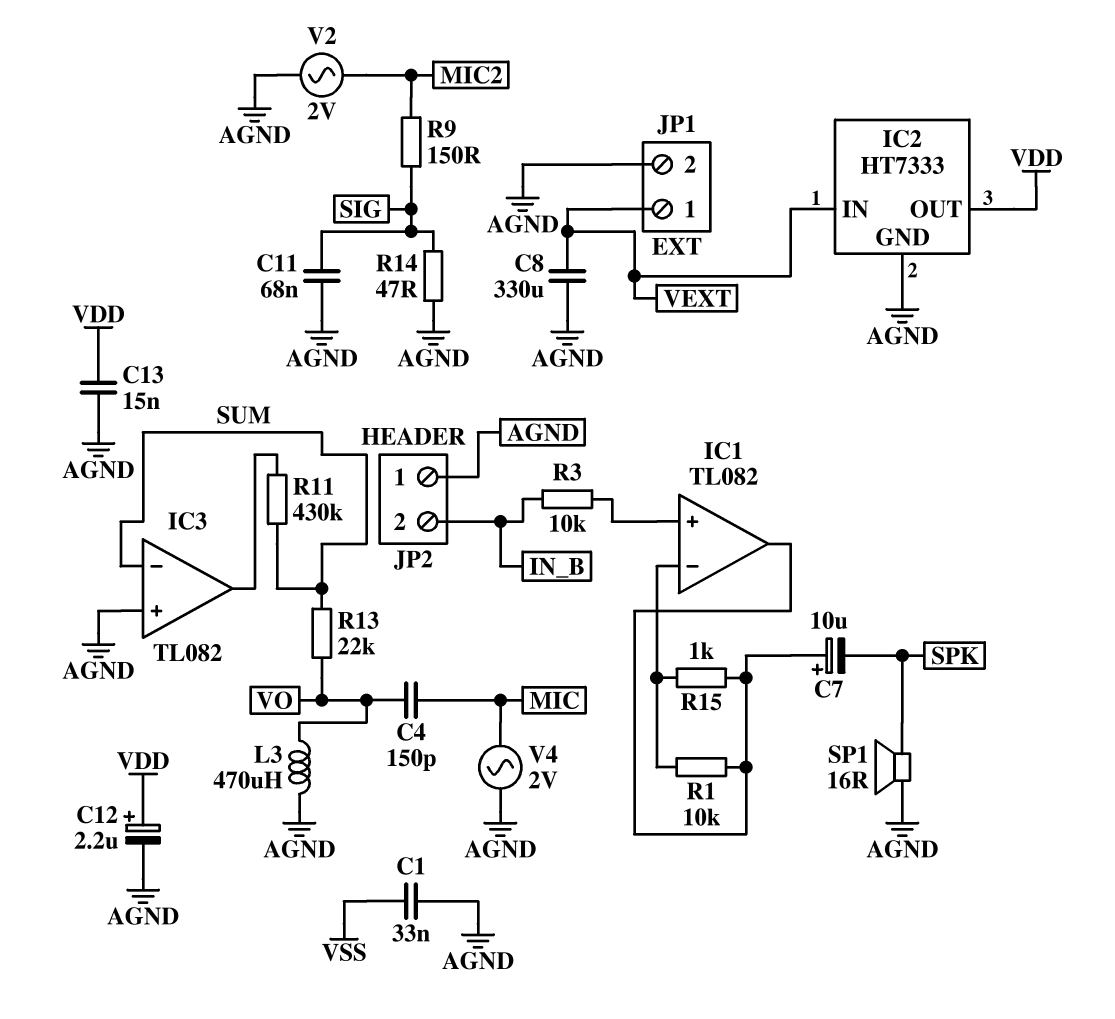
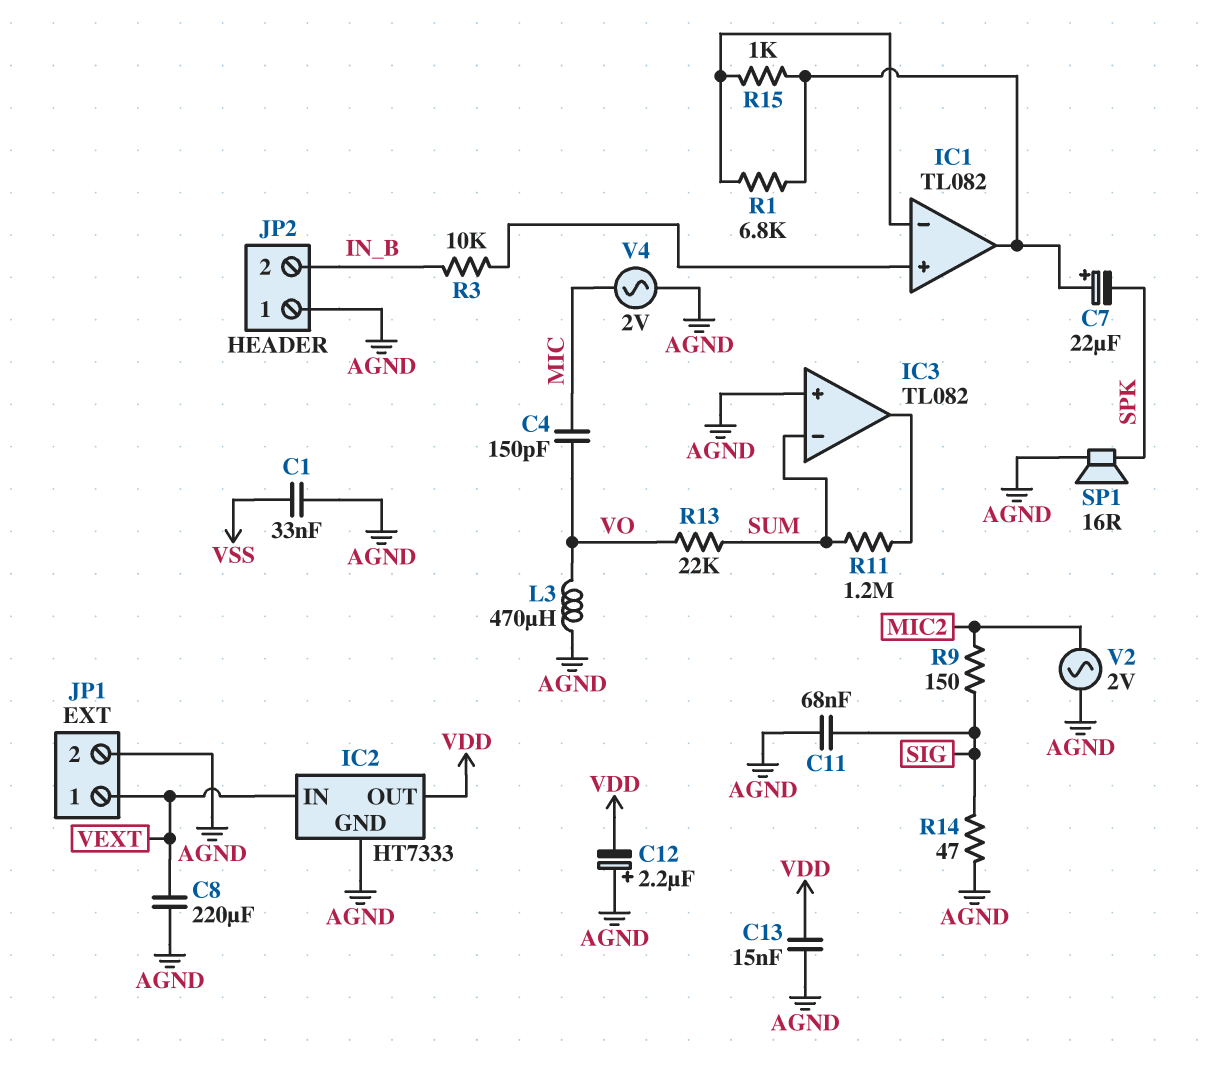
C7: 10uF (plus IC1/out, minus SPK) -> 22uF (plus IC1/out, minus SPK)
C8: 330uF (AGND, VEXT) -> 220uF (AGND, VEXT)
C12: 2.2uF (plus VDD, minus AGND) -> 2.2uF (plus AGND, minus VDD)
R1: 10k (IC1/in-, IC1/out) -> 6.8k (IC1/in-, IC1/out)
R11: 430k (IC3/out, SUM) -> 1.2M (IC3/out, SUM)

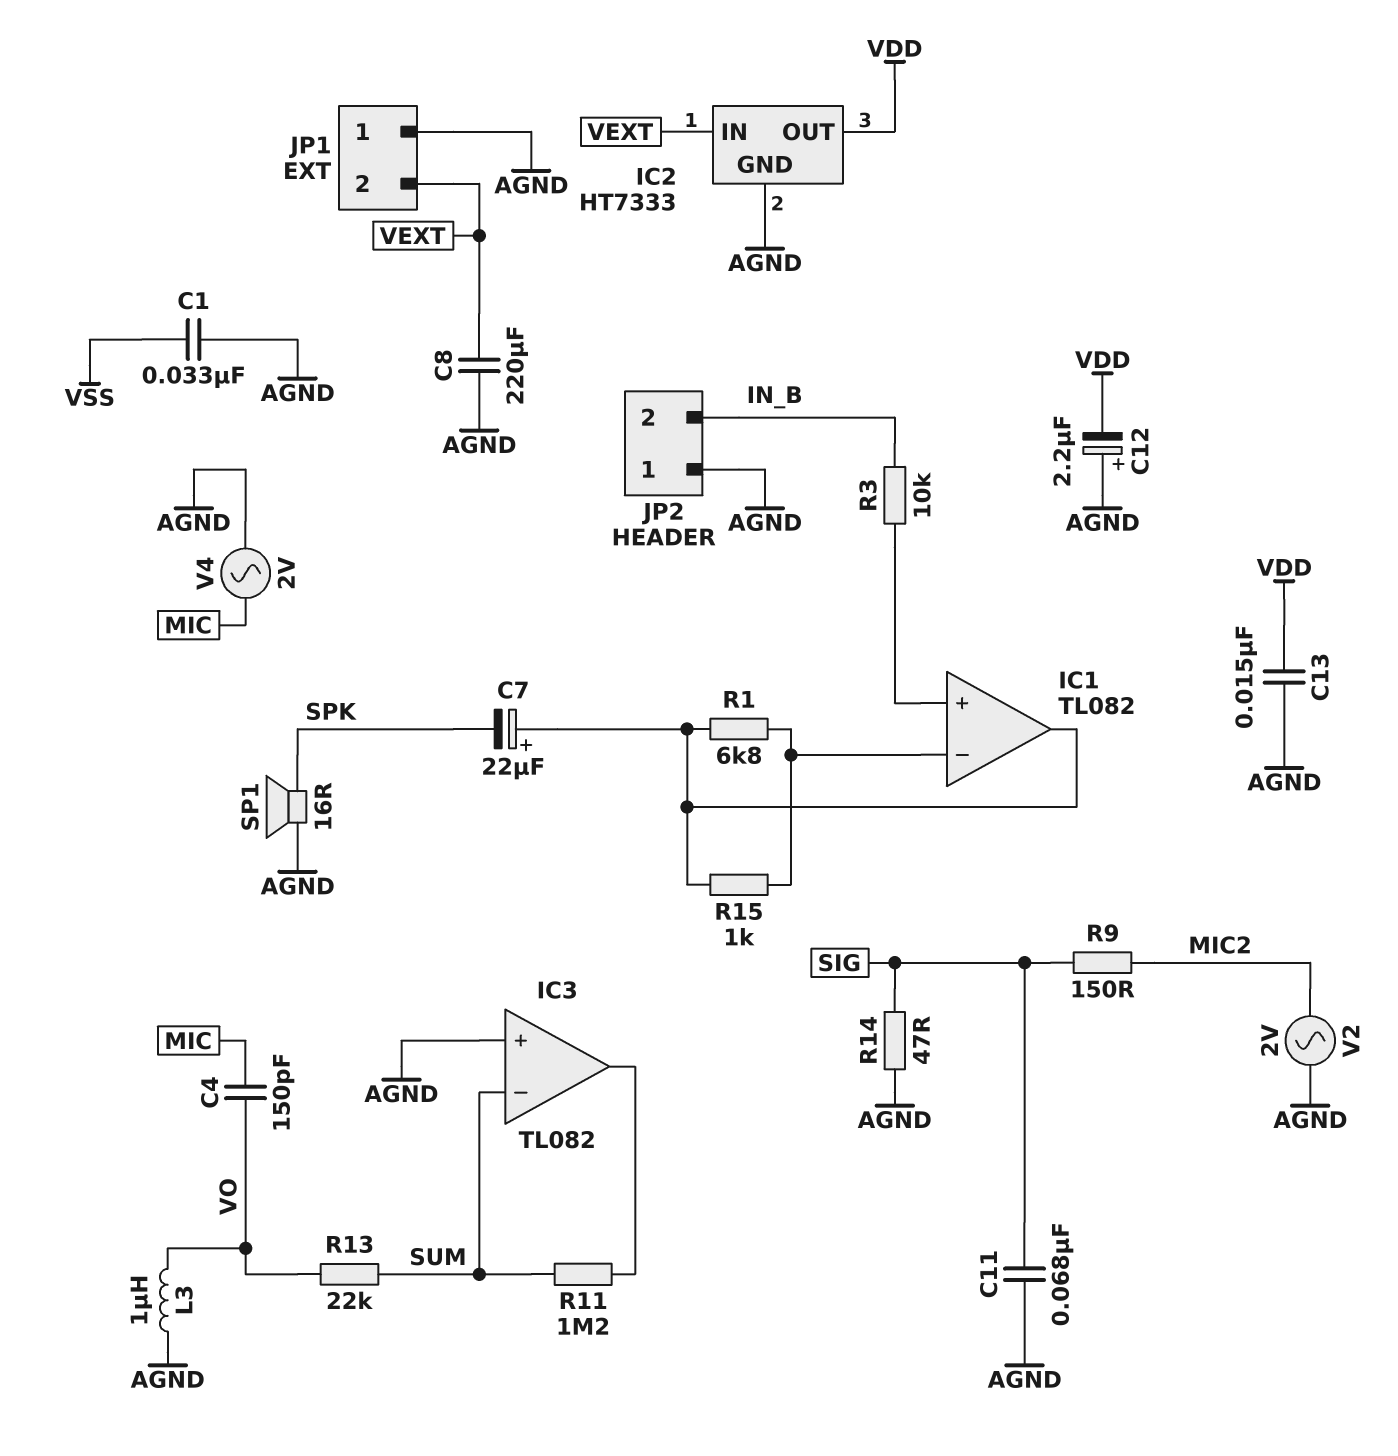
JP1 pin 1: VEXT -> AGND
JP1 pin 2: AGND -> VEXT
L3: 470uH (AGND, VO) -> 1uH (AGND, VO)

